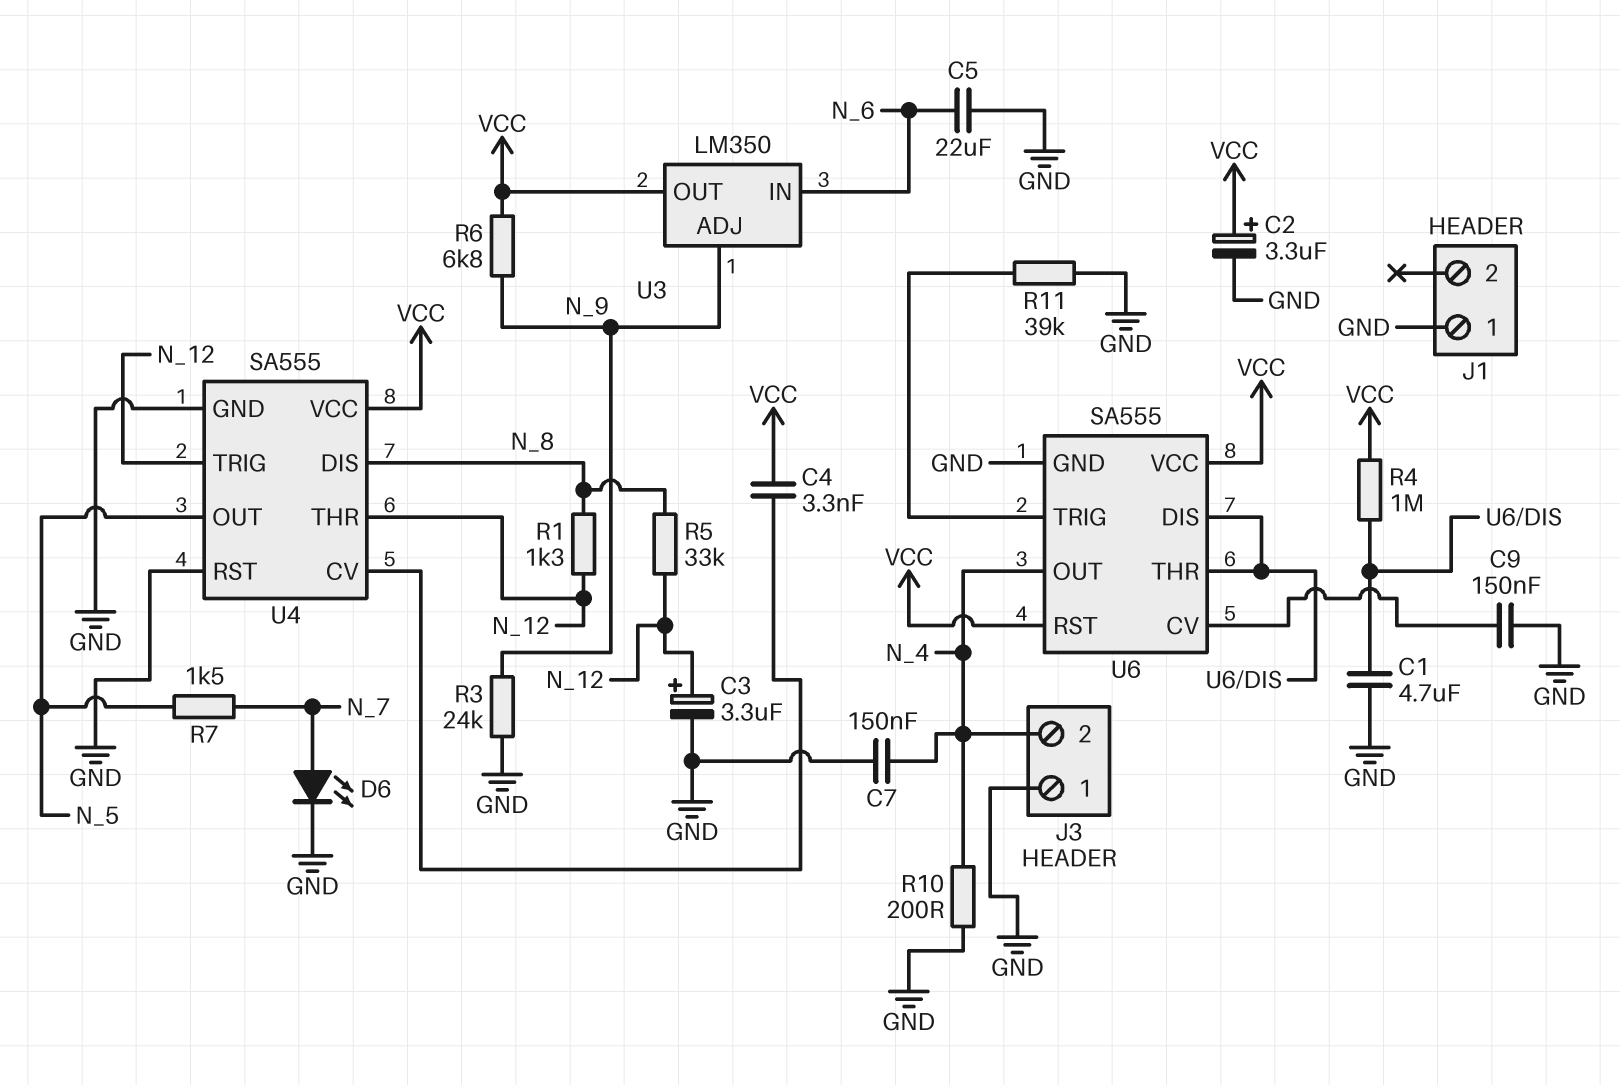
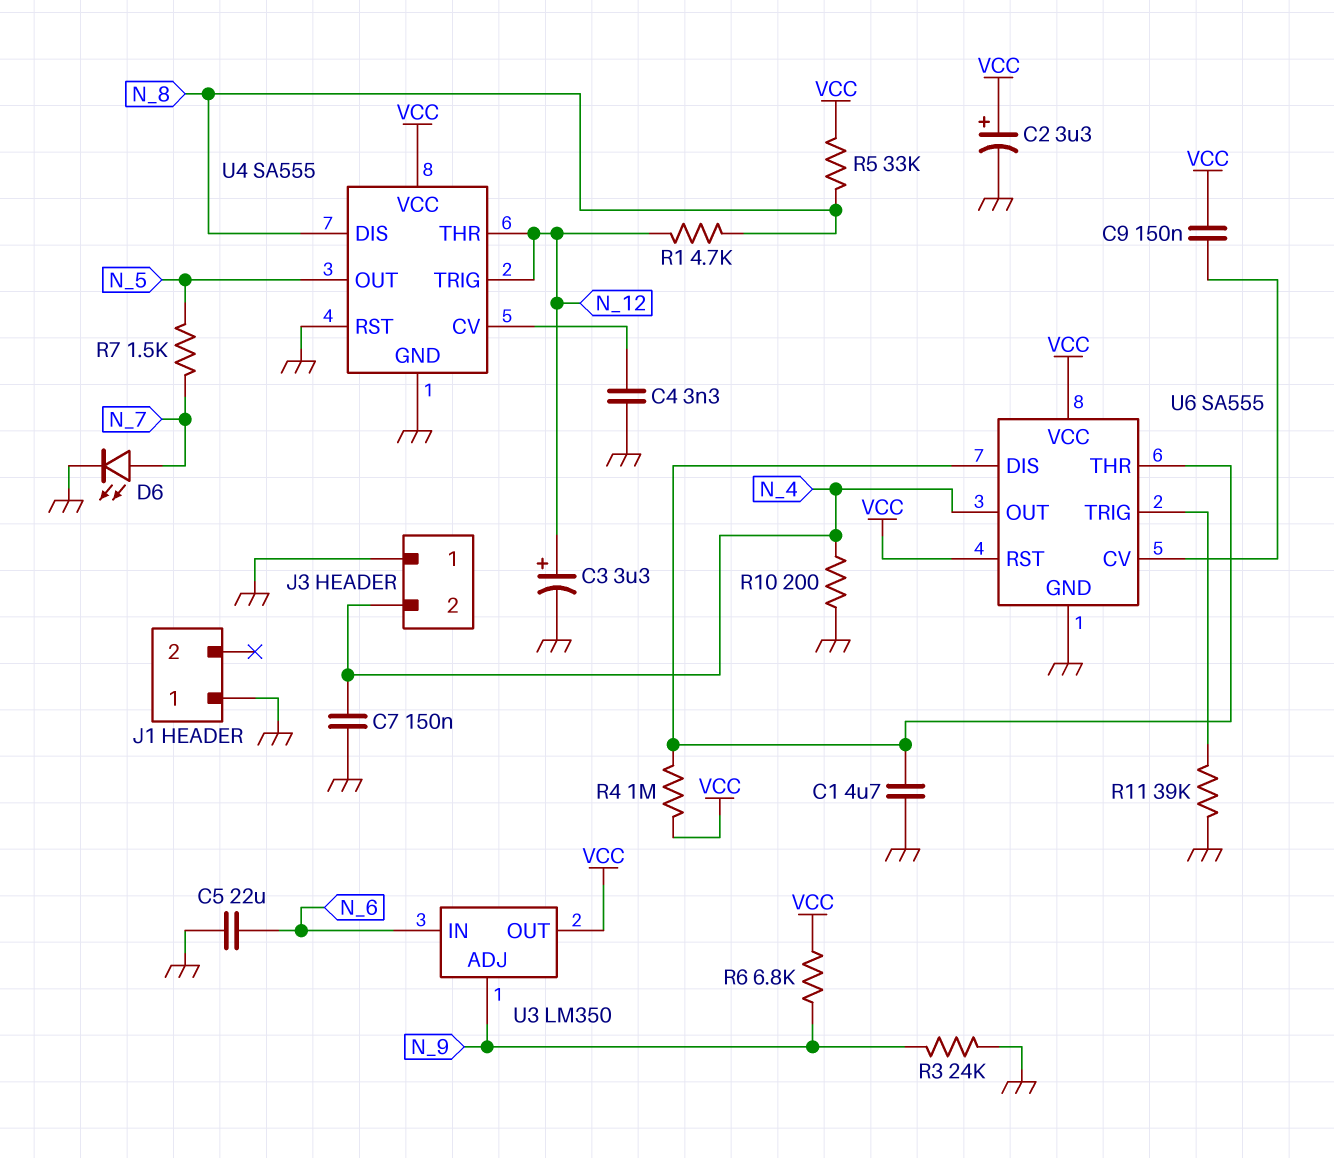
C4: 3.3nF (U4/CV, VCC) -> 3.3nF (GND, U4/CV)
C9: 150nF (GND, U6/CV) -> 150nF (U6/CV, VCC)
R1: 1.3k (N_8, N_12) -> 4.7k (N_8, N_12)
R5: 33k (N_8, N_12) -> 33k (N_8, VCC)

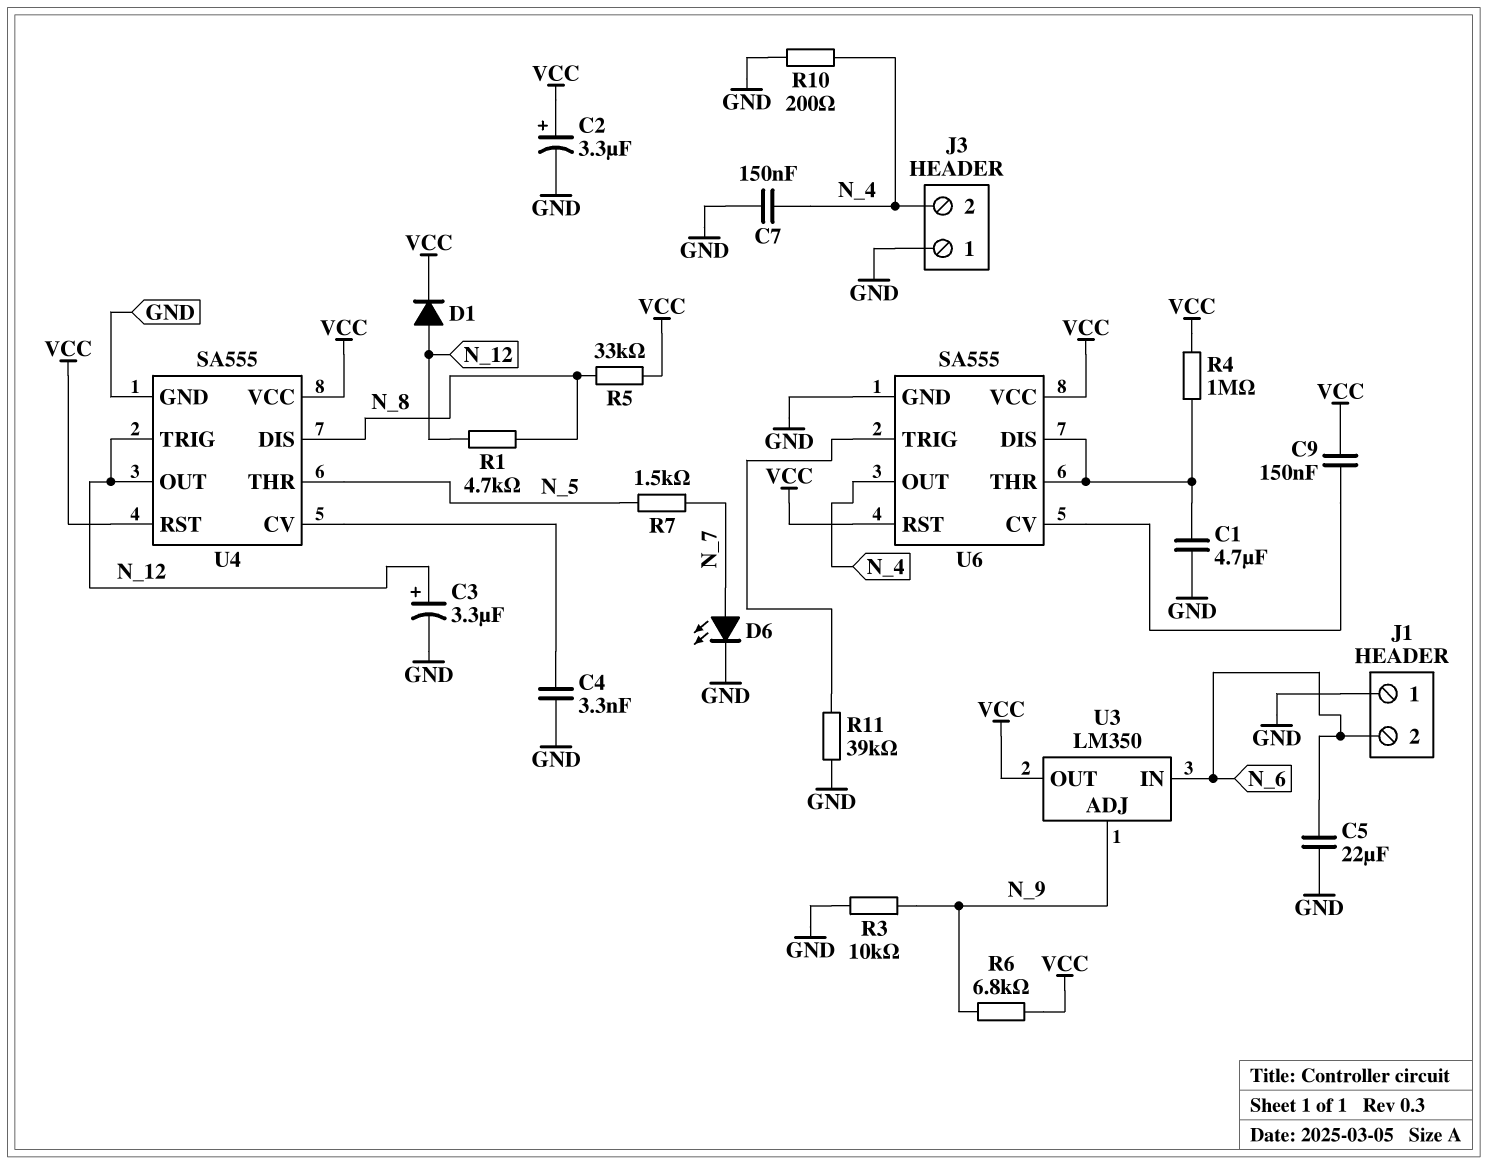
D1: none -> diode (A N_12, K VCC)
J1 pin 2: none -> N_6
R3: 24k (GND, N_9) -> 10k (GND, N_9)
U4 pin OUT: N_5 -> N_12
U4 pin RST: GND -> VCC
U4 pin THR: N_12 -> N_5

